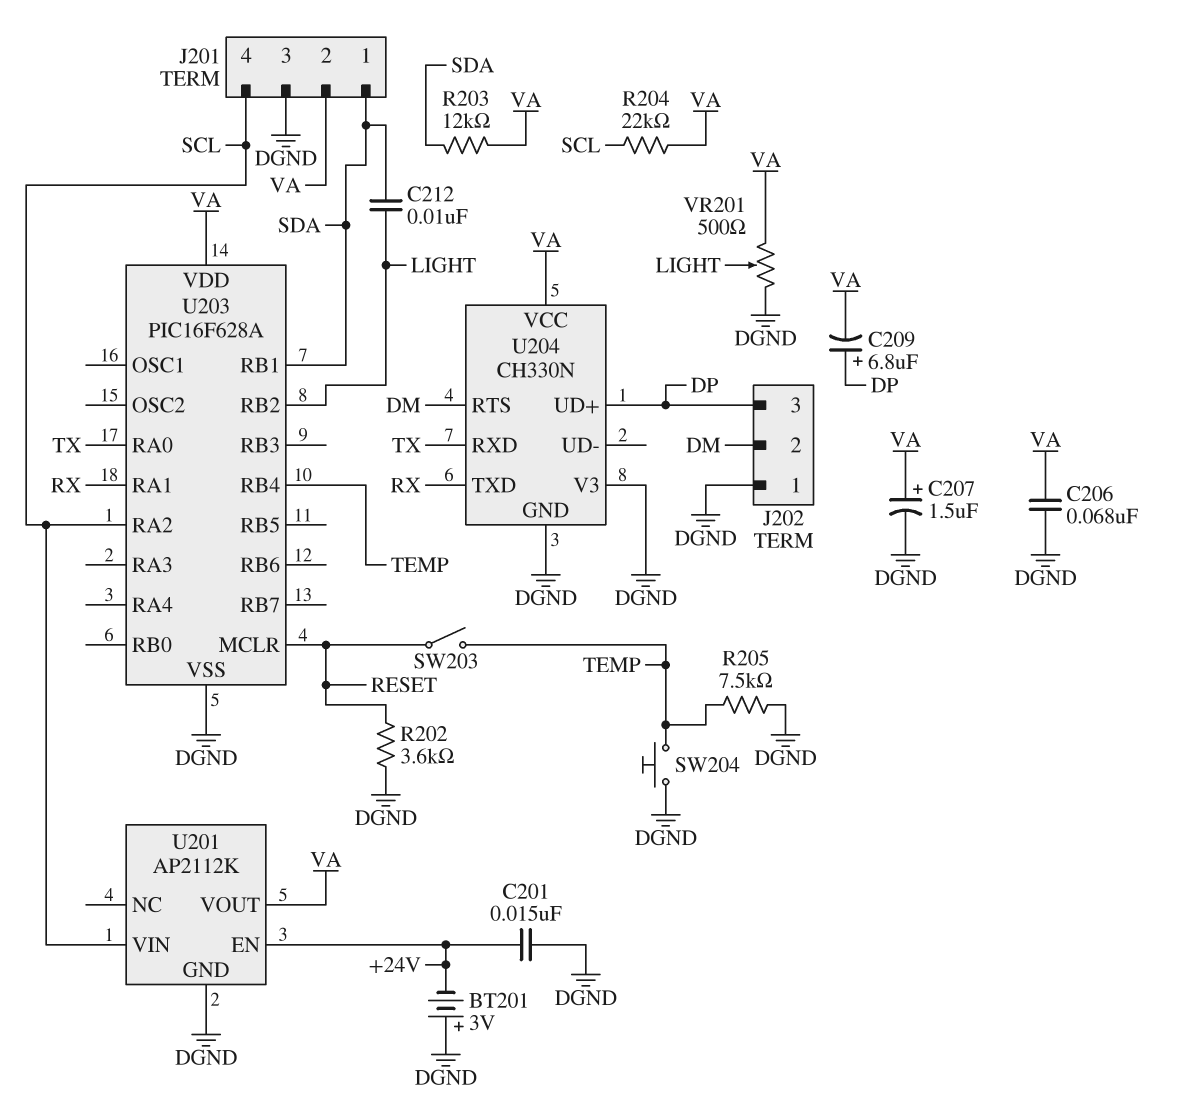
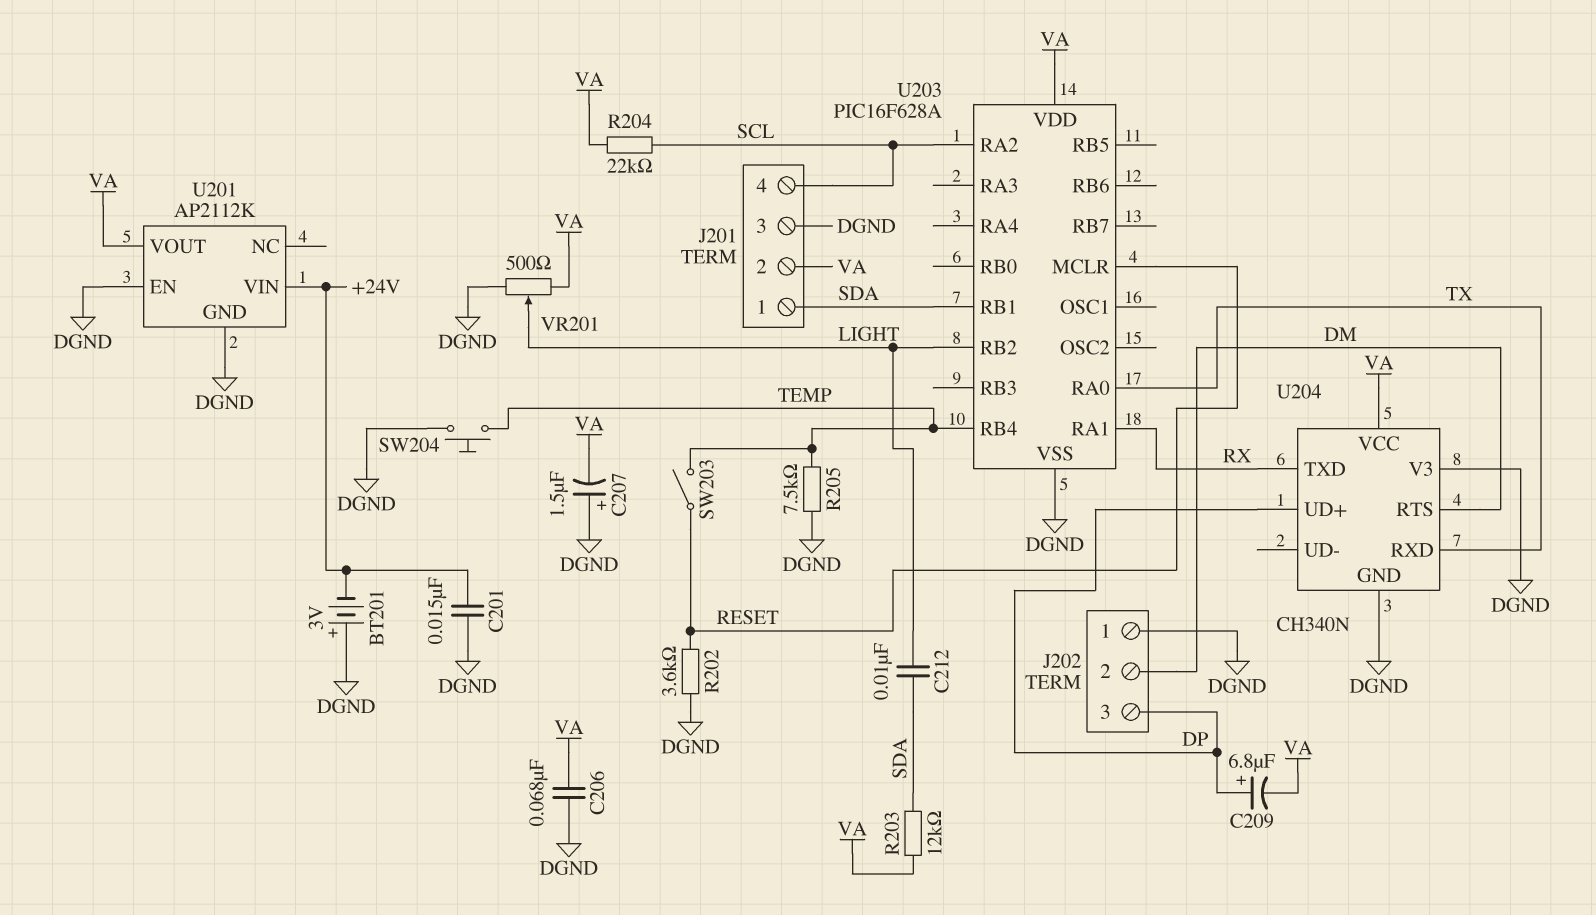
C207: 1.5uF (plus VA, minus DGND) -> 1.5uF (plus DGND, minus VA)
U201 pin EN: +24V -> DGND
U201 pin VIN: SCL -> +24V
U204: CH330N -> CH340N

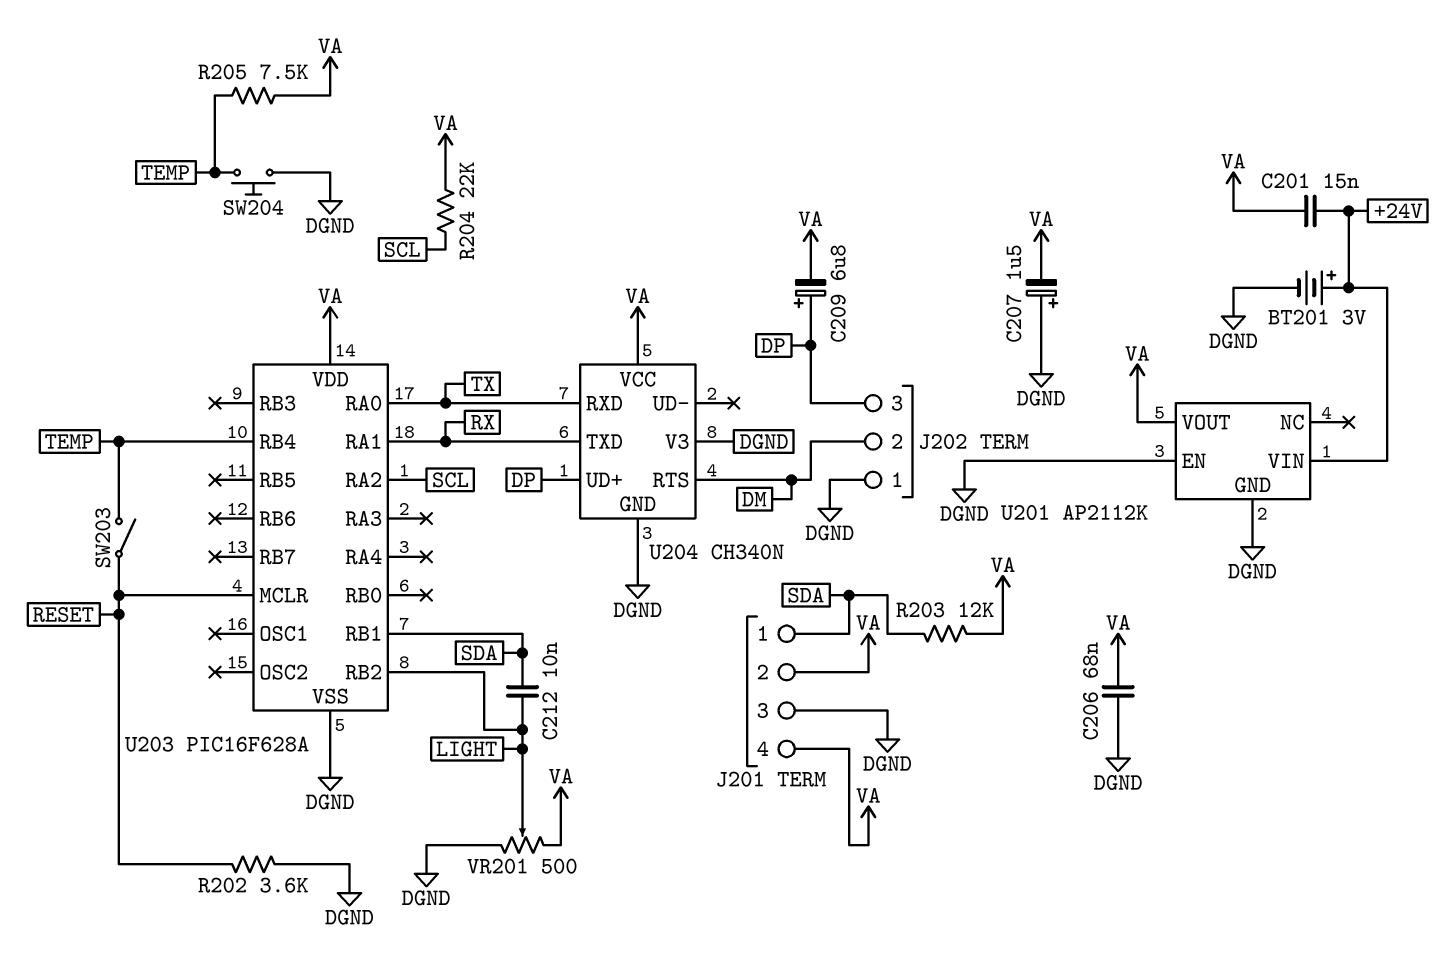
BT201: 3V (plus DGND, minus +24V) -> 3V (plus +24V, minus DGND)
C201: 15nF (+24V, DGND) -> 15nF (+24V, VA)
J201 pin 4: SCL -> VA
R205: 7.5k (DGND, TEMP) -> 7.5k (TEMP, VA)

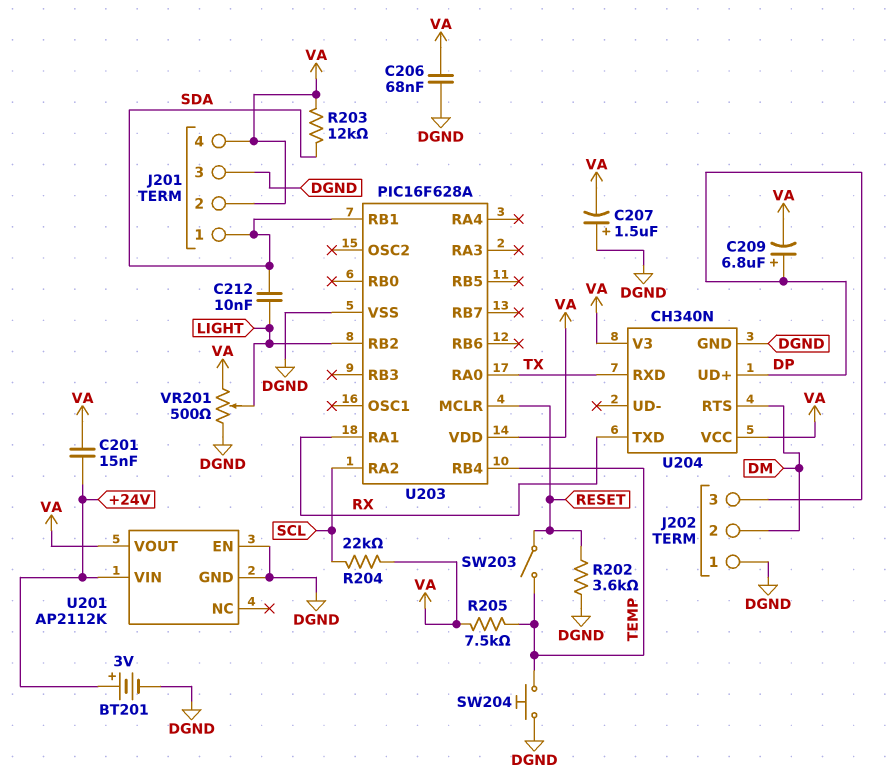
U204 pin V3: DGND -> VA

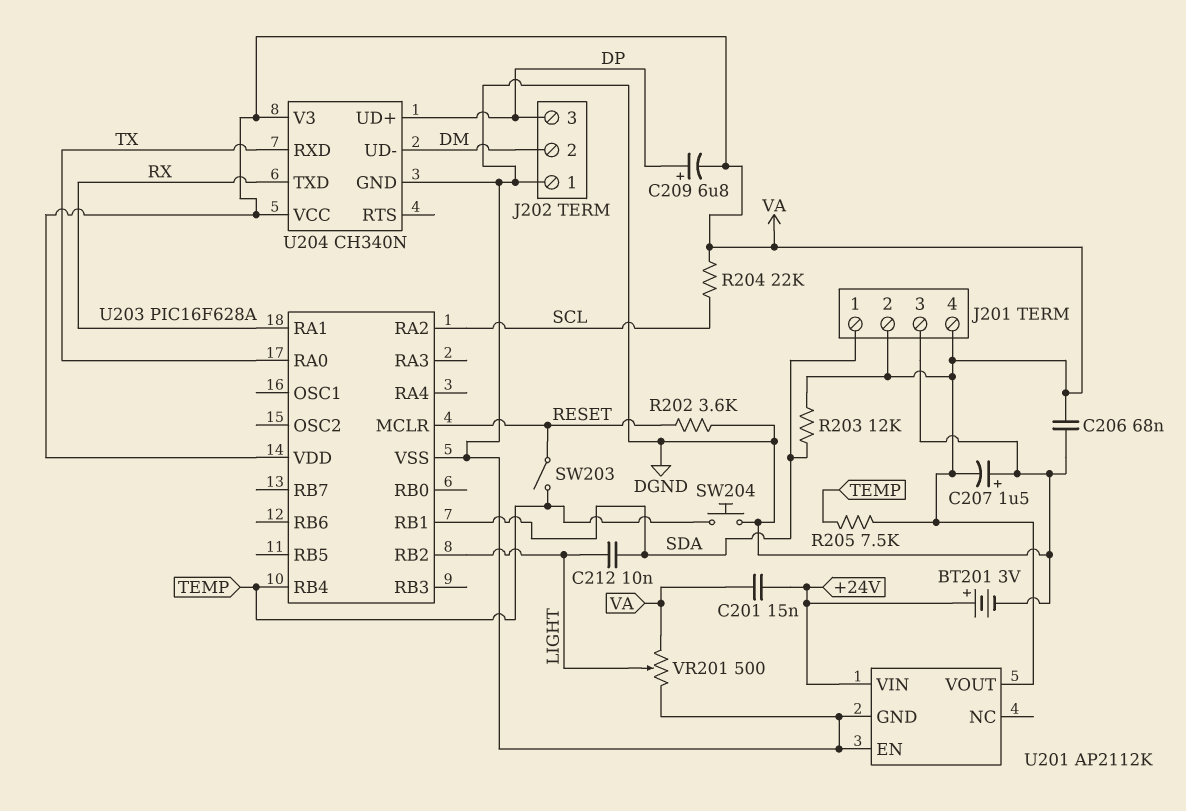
U204 pin RTS: DM -> none
U204 pin UD-: none -> DM

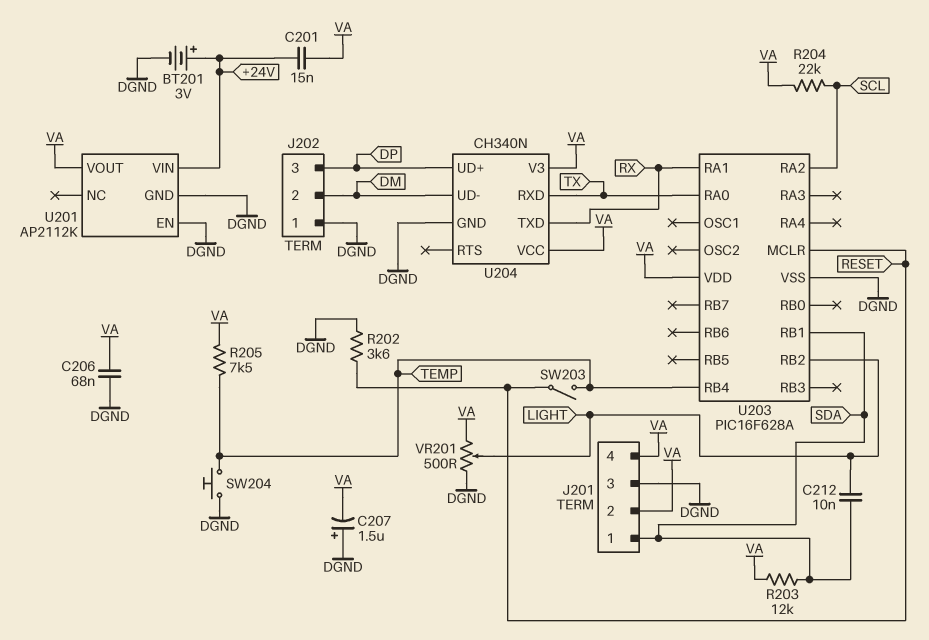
C209: 6.8uF (plus DP, minus VA) -> none

